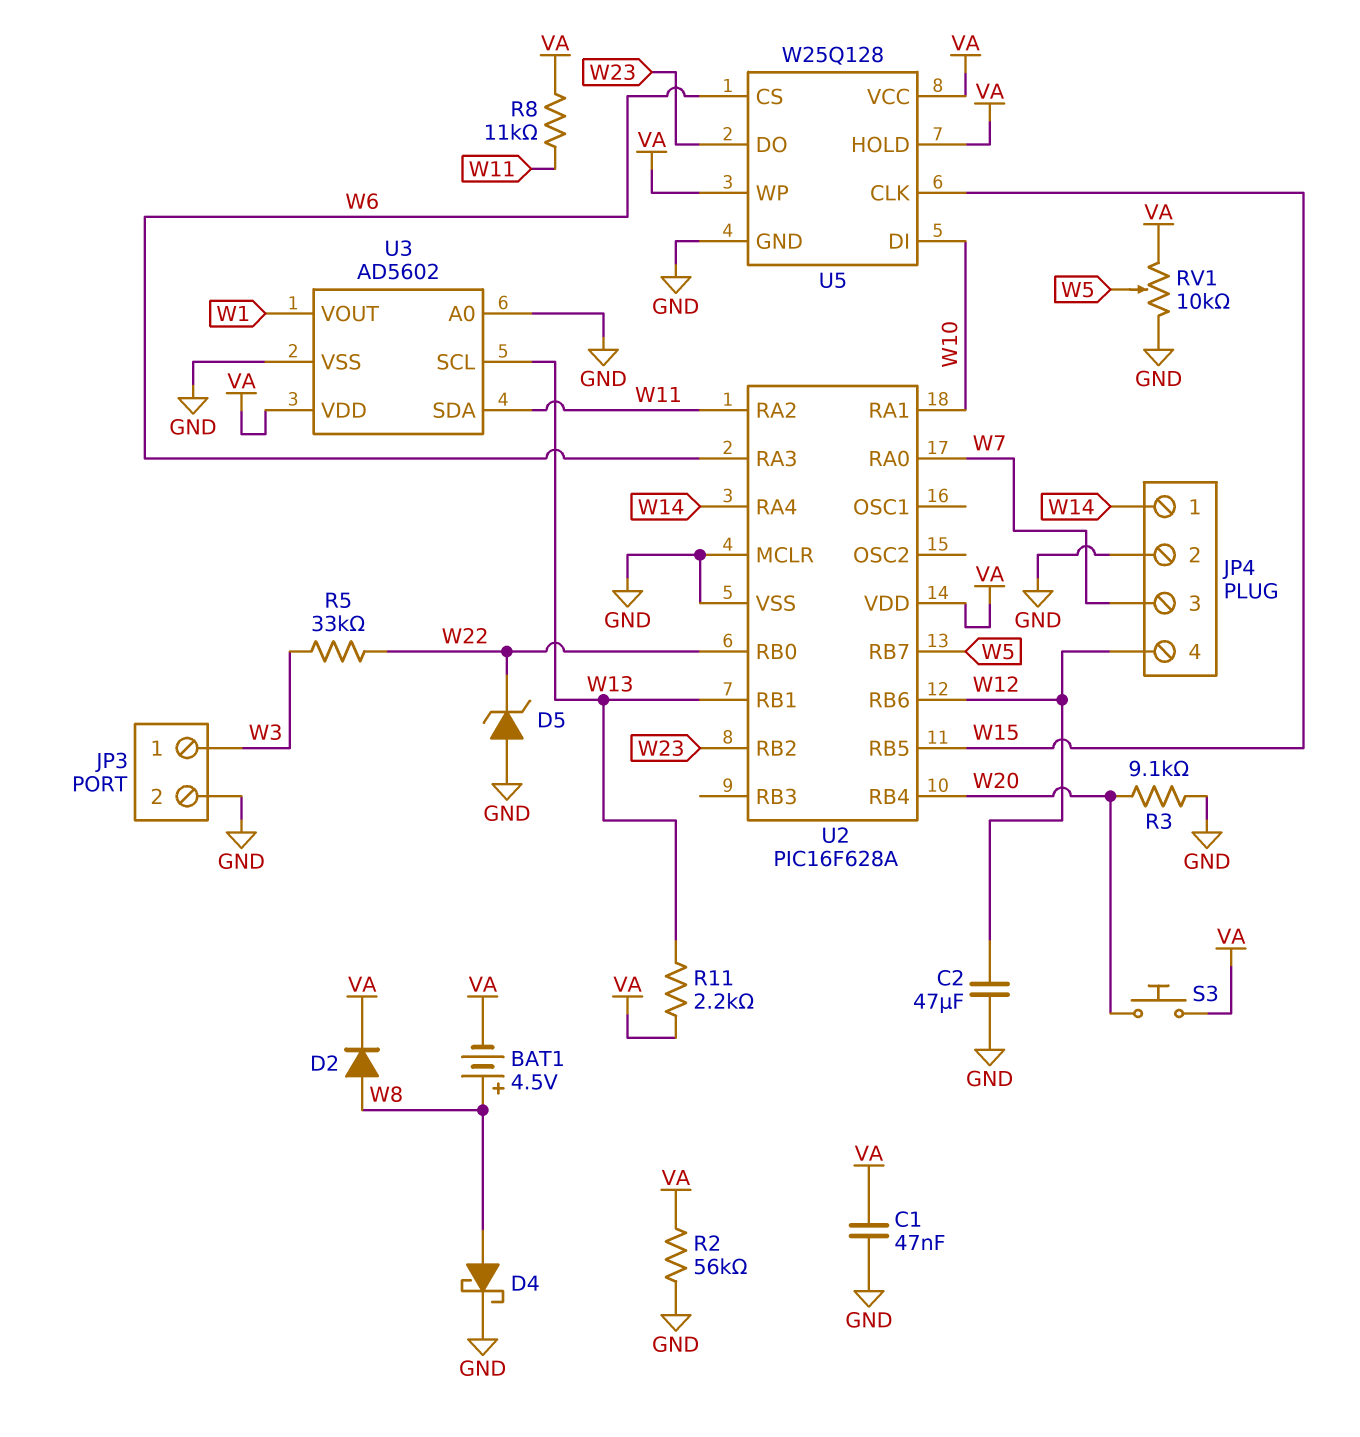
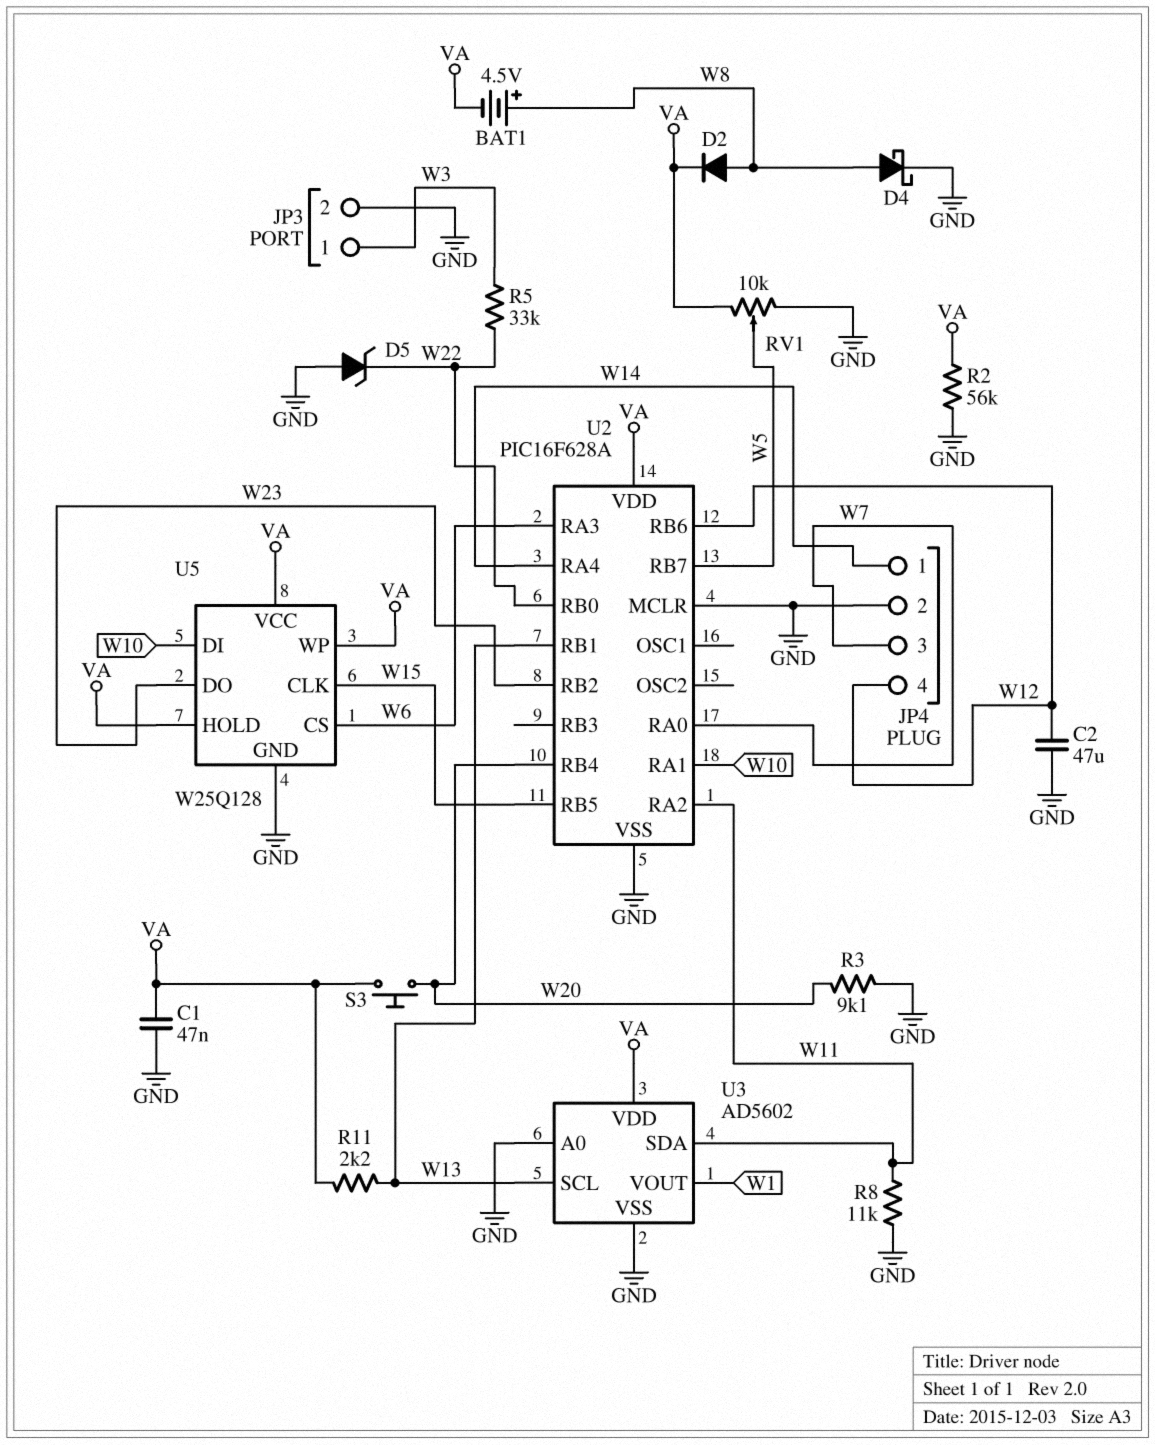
R8: 11k (VA, W11) -> 11k (GND, W11)

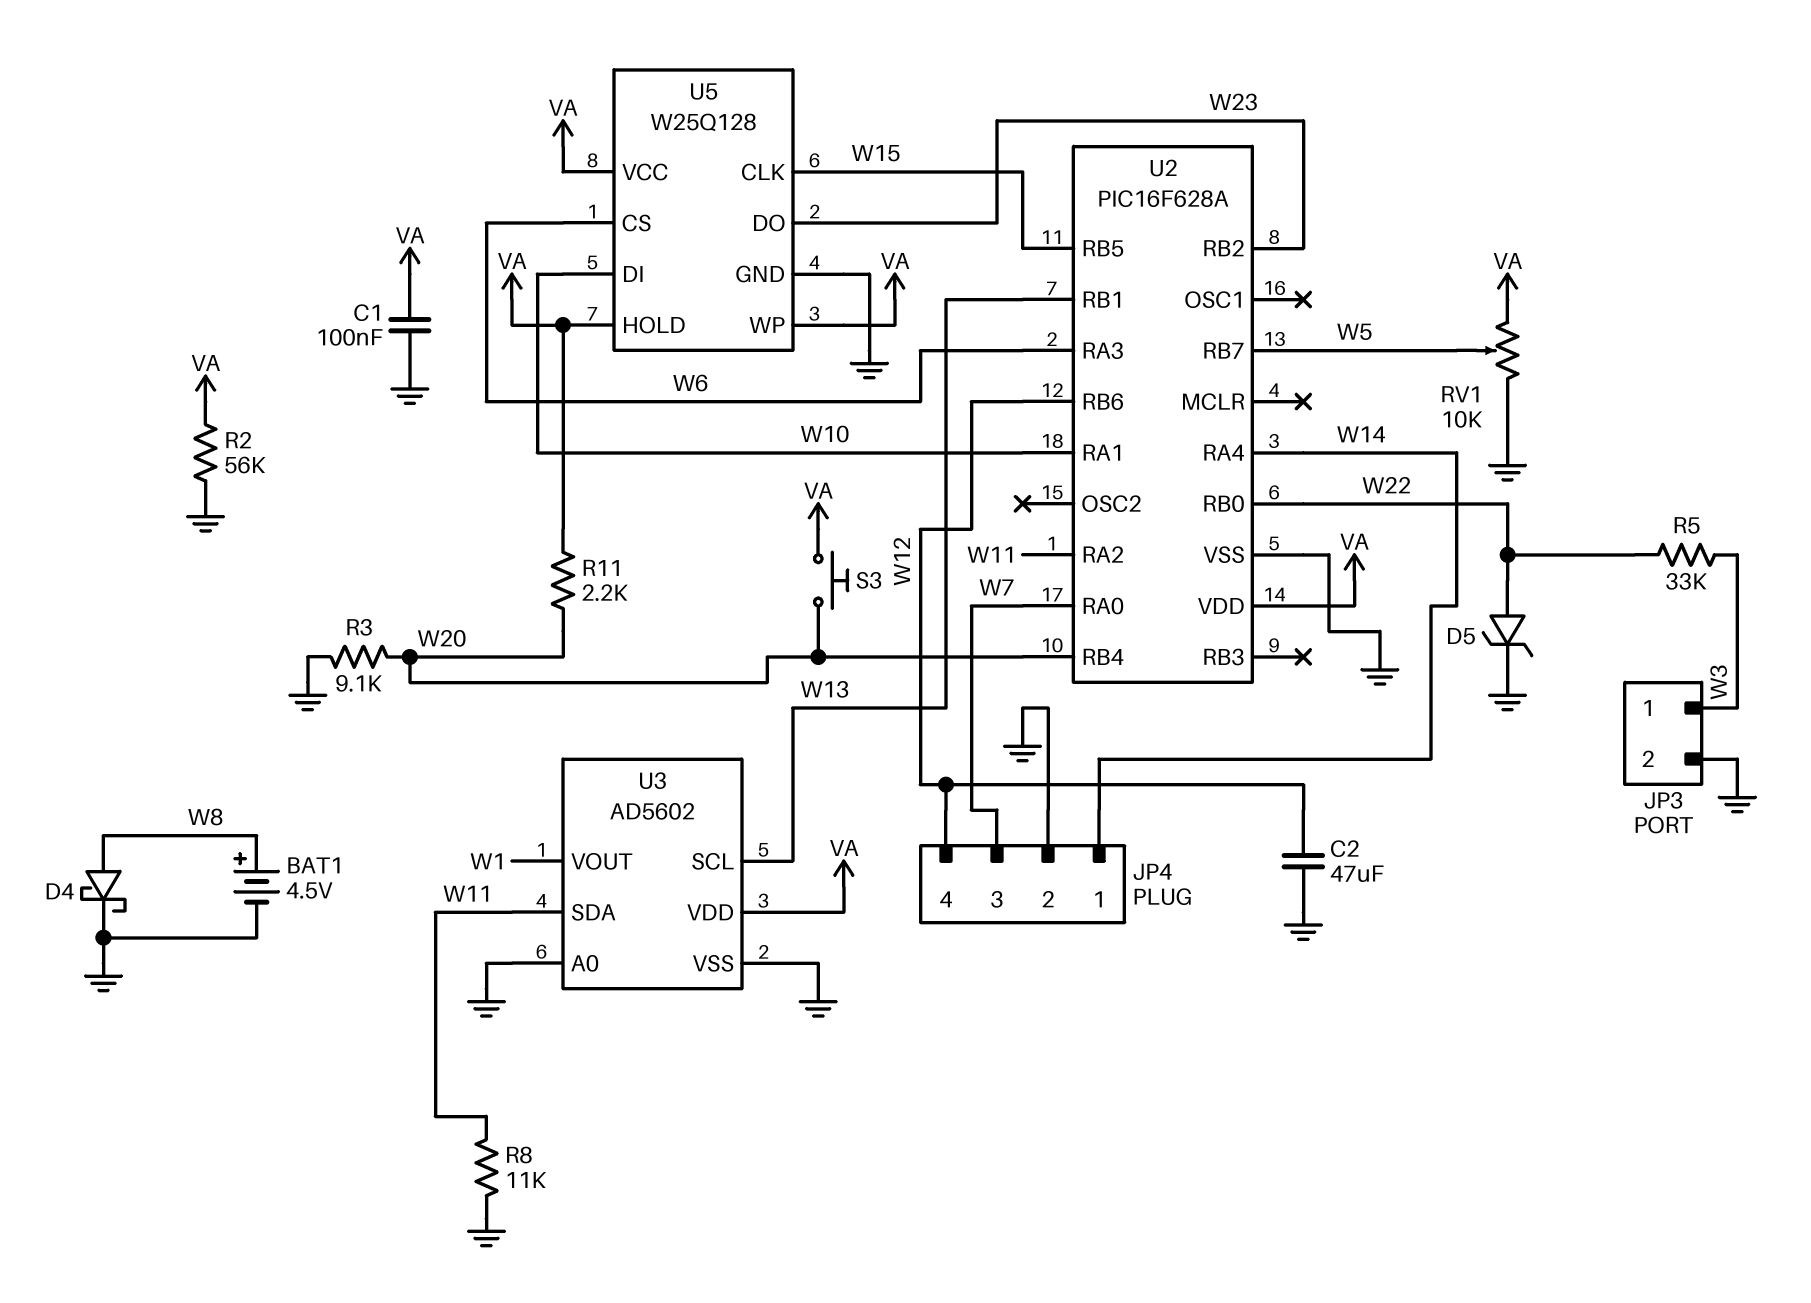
BAT1: 4.5V (plus W8, minus VA) -> 4.5V (plus W8, minus GND)
C1: 47nF (GND, VA) -> 100nF (GND, VA)
D2: diode (A W8, K VA) -> none
D5: zener (A GND, K W22) -> zener (A W22, K GND)
R11: 2.2k (VA, W13) -> 2.2k (VA, W20)
U2 pin MCLR: GND -> none

